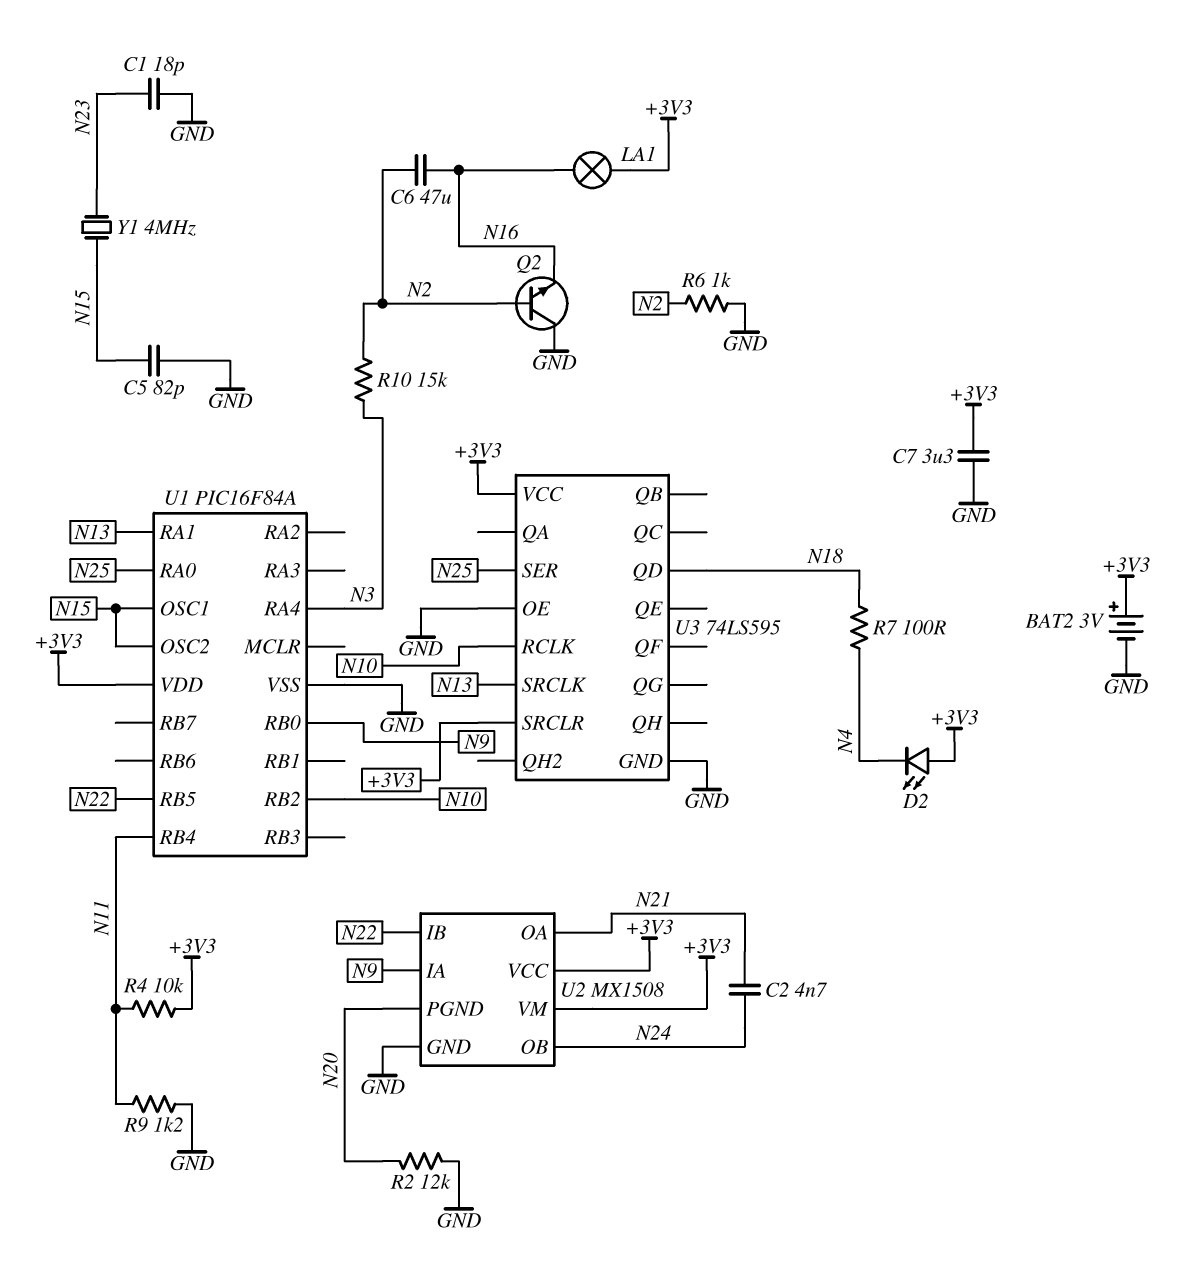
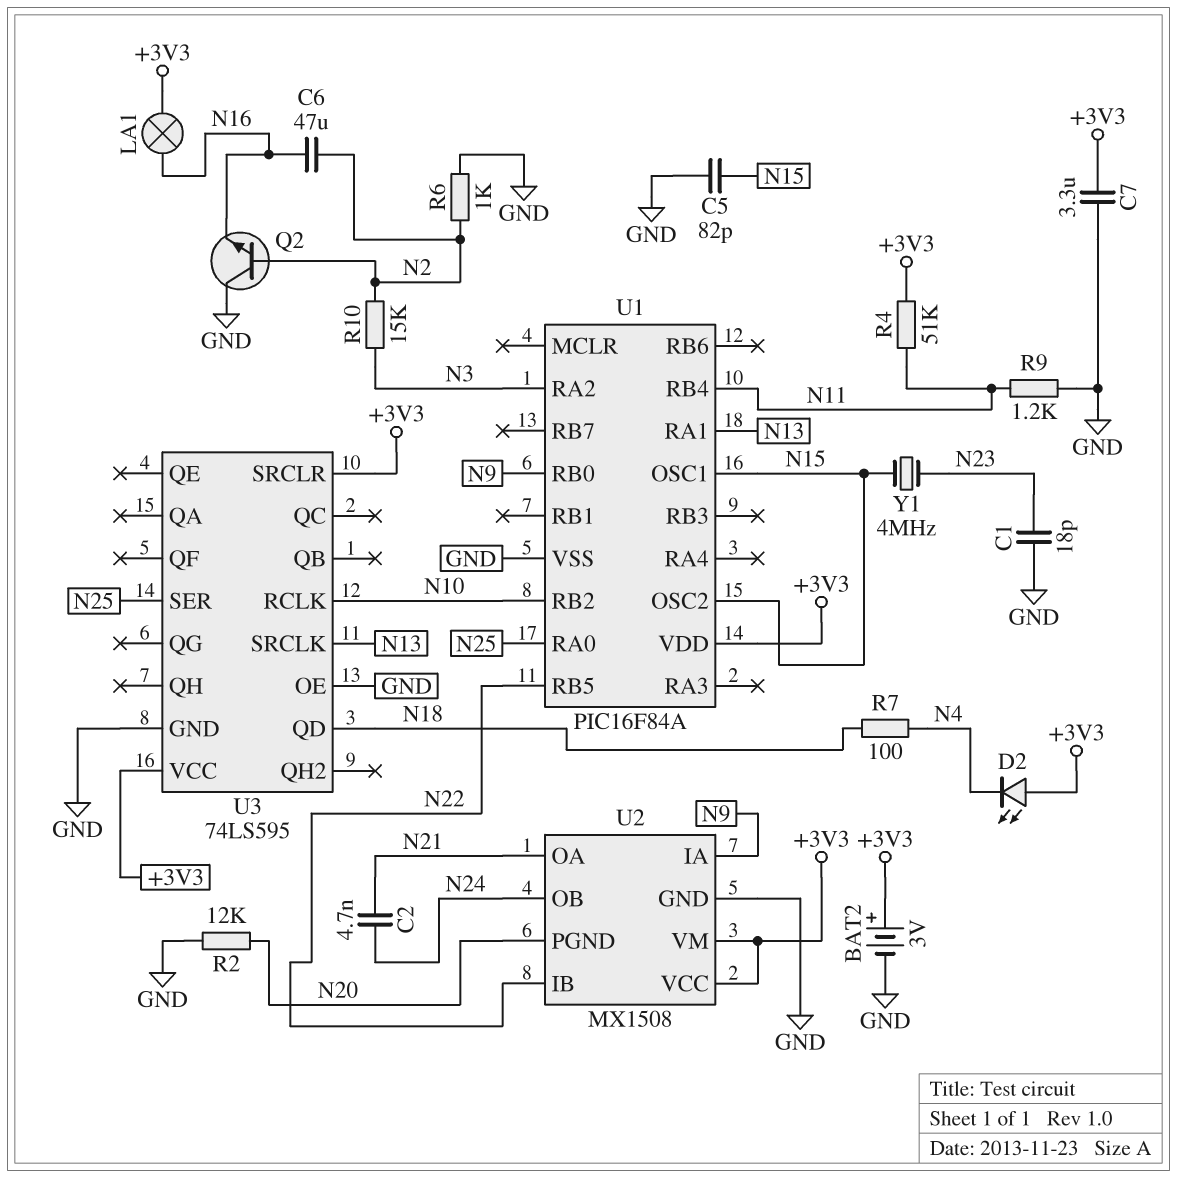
R4: 10k (+3V3, N11) -> 51k (+3V3, N11)
U1 pin RA2: none -> N3
U1 pin RA4: N3 -> none

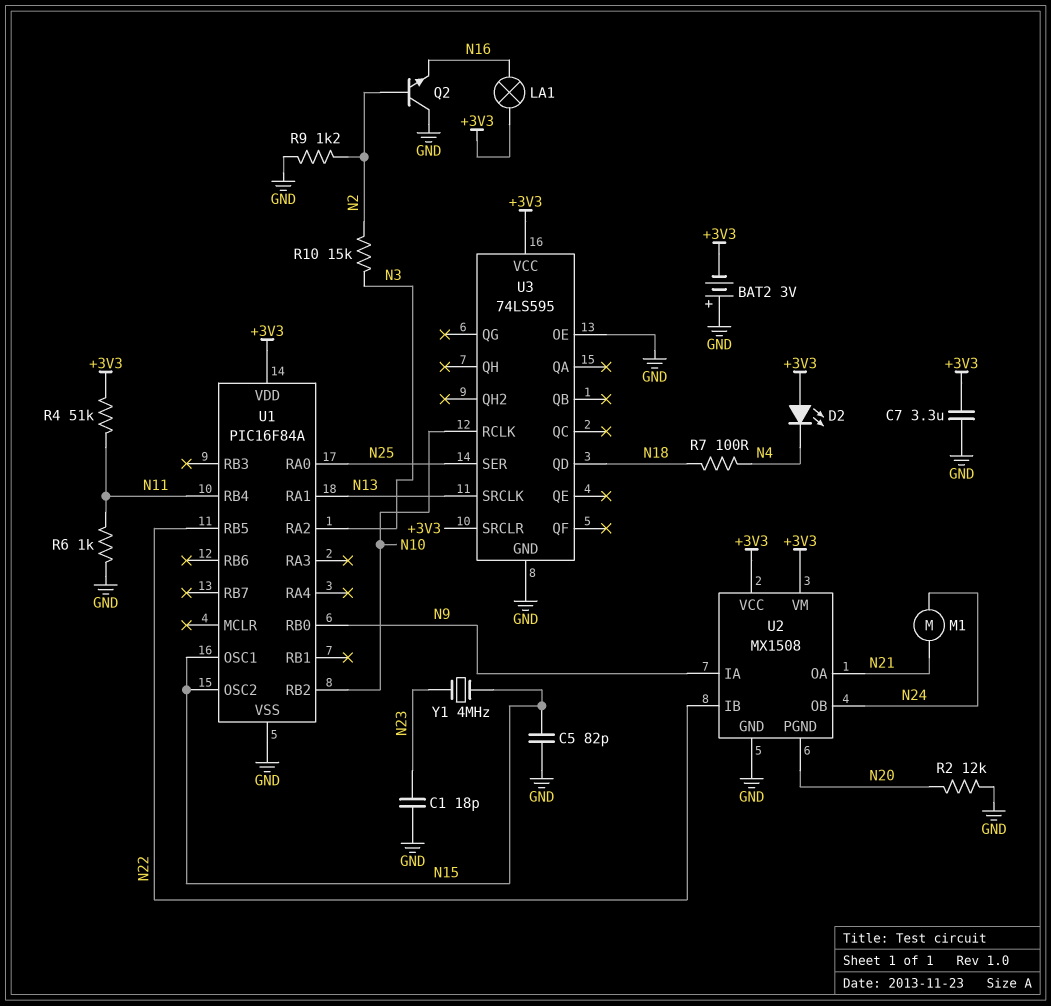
BAT2: 3V (plus +3V3, minus GND) -> 3V (plus GND, minus +3V3)
C2: 4.7nF (N21, N24) -> none
C6: 47uF (N2, N16) -> none
M1: none -> motor (N21, N24)
R6: 1k (GND, N2) -> 1k (GND, N11)
R9: 1.2k (GND, N11) -> 1.2k (GND, N2)

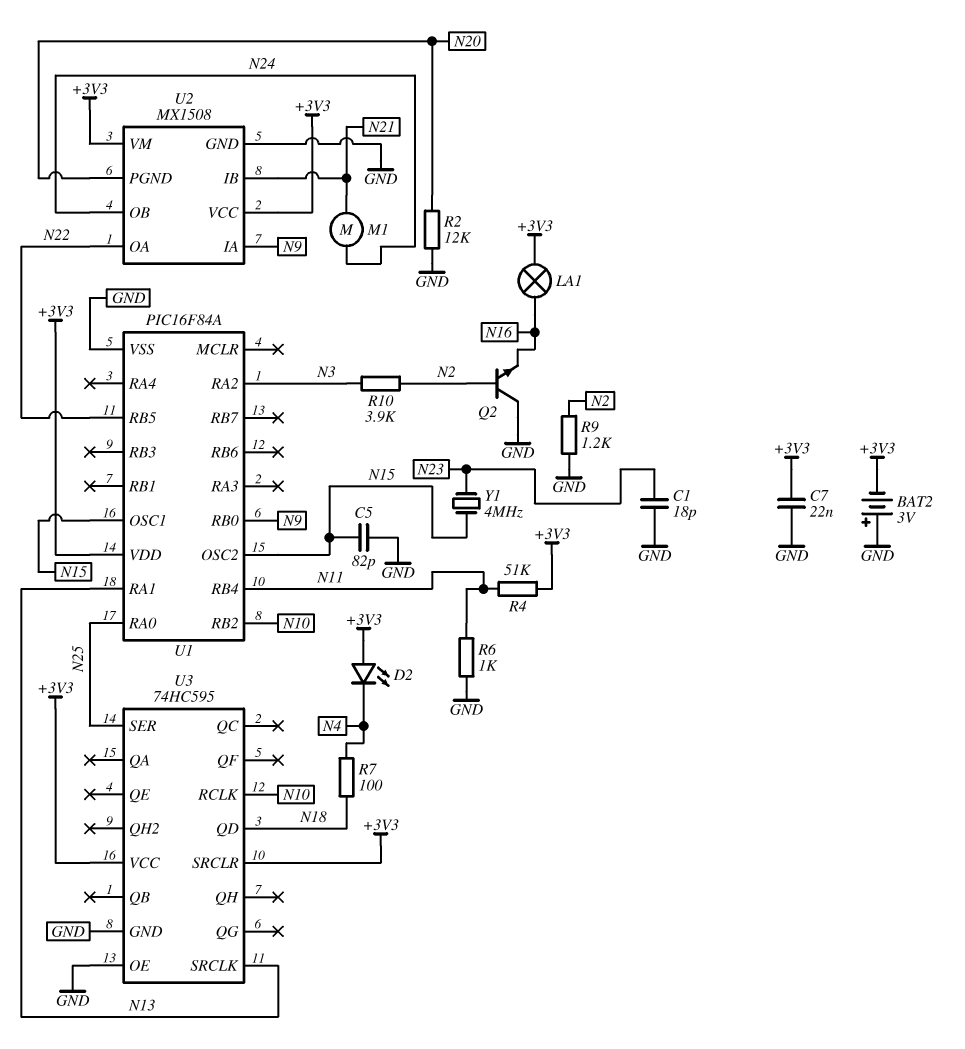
C7: 3.3uF (+3V3, GND) -> 22nF (+3V3, GND)
R10: 15k (N2, N3) -> 3.9k (N2, N3)
U2 pin IB: N22 -> N21
U2 pin OA: N21 -> N22
U3: 74LS595 -> 74HC595

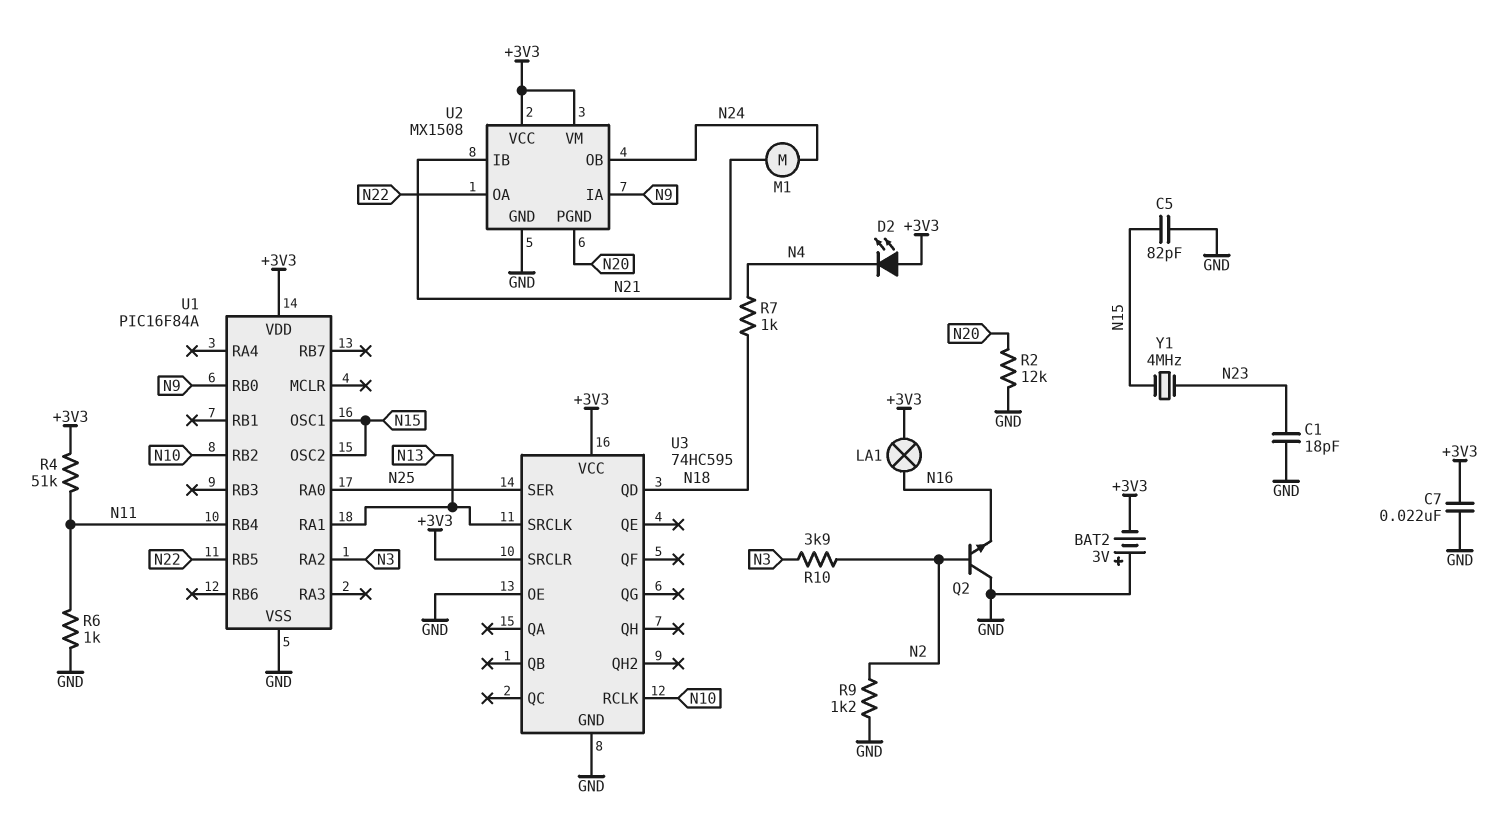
R7: 100 (N4, N18) -> 1k (N4, N18)

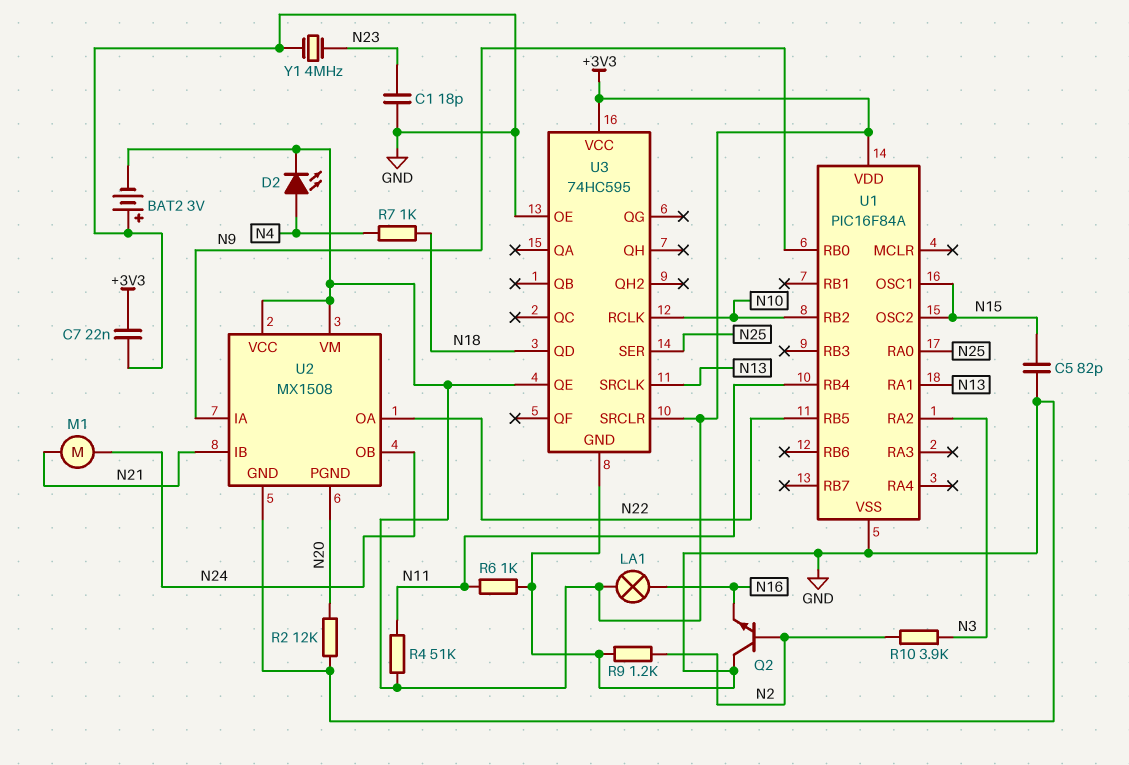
D2: LED (A +3V3, K N4) -> LED (A N4, K +3V3)
U3 pin QE: none -> +3V3
Y1: 4MHz (N15, N23) -> 4MHz (GND, N23)

